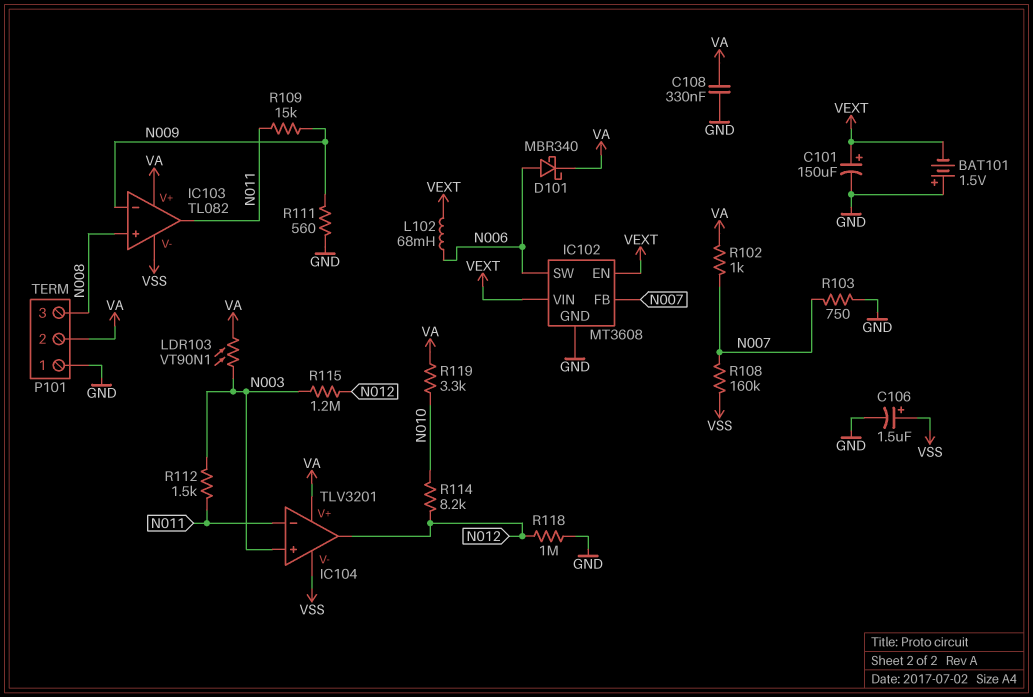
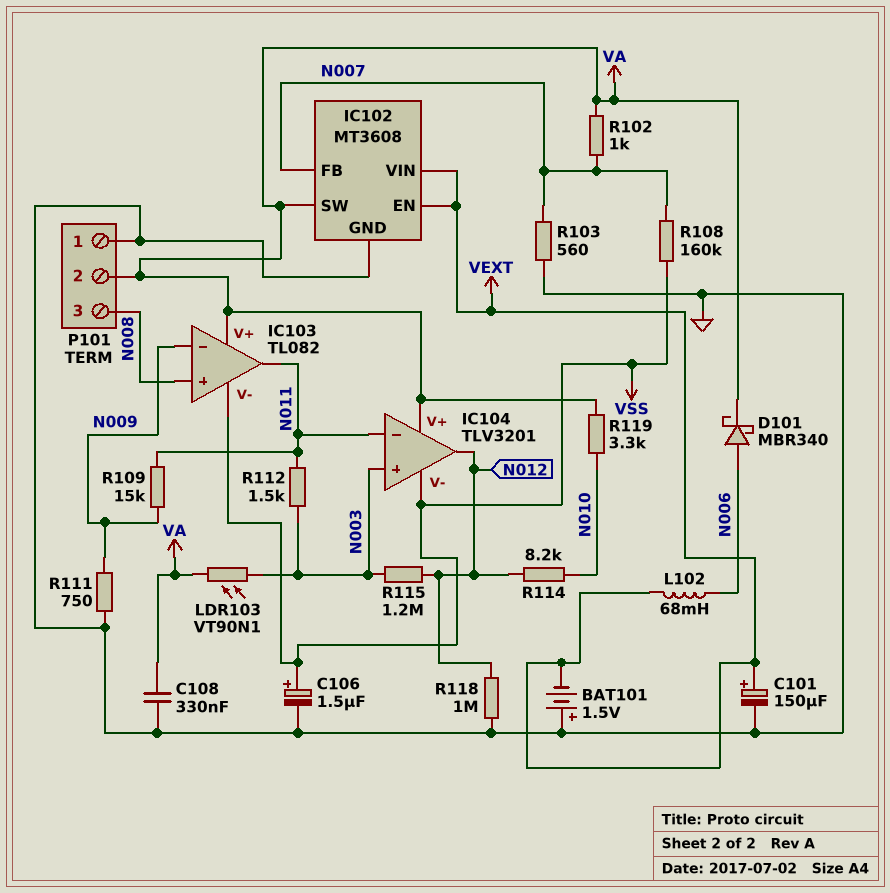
IC102 pin SW: N006 -> VA
R103: 750 (GND, N007) -> 560 (GND, N007)
R111: 560 (GND, N009) -> 750 (GND, N009)

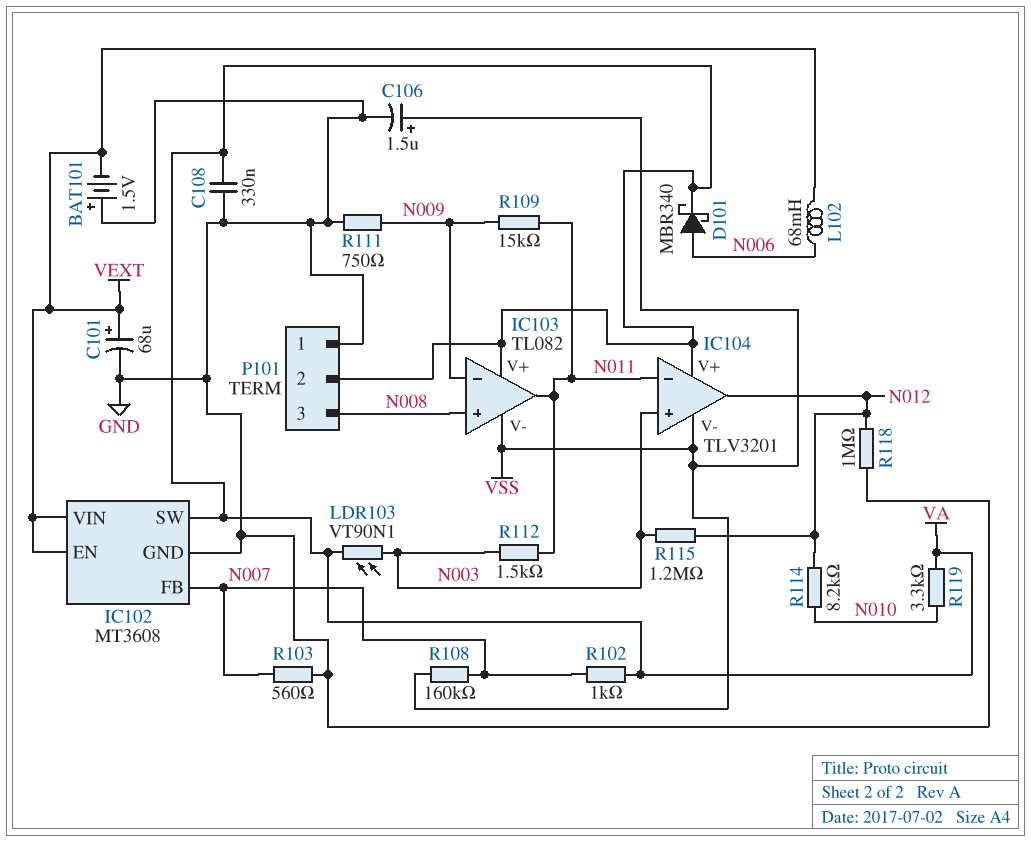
C101: 150uF (plus VEXT, minus GND) -> 68uF (plus VEXT, minus GND)

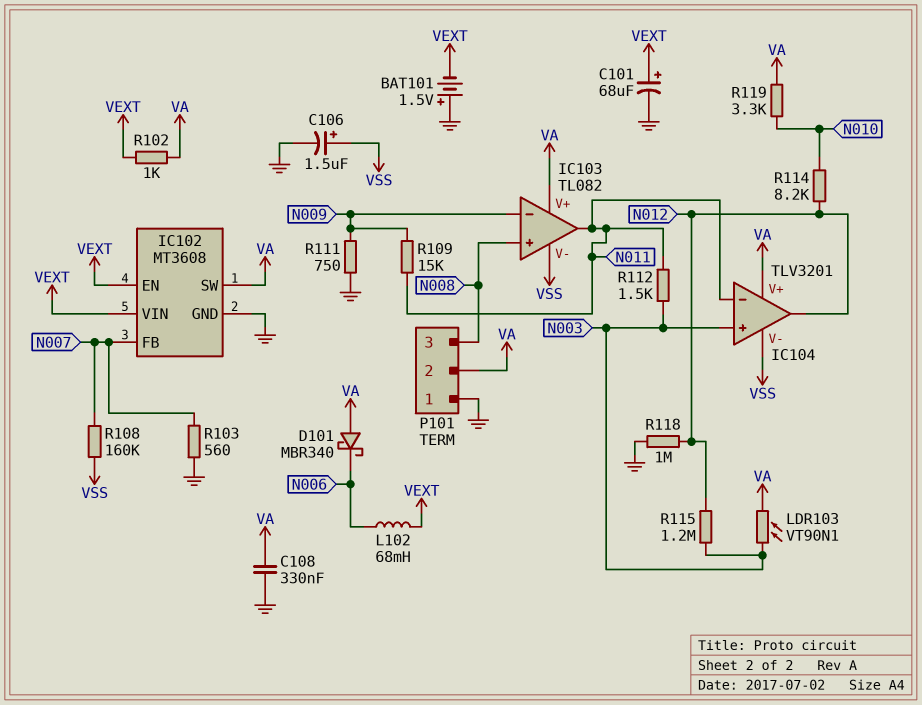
D101: schottky MBR340 (A N006, K VA) -> schottky MBR340 (A VA, K N006)
R102: 1k (N007, VA) -> 1k (VA, VEXT)

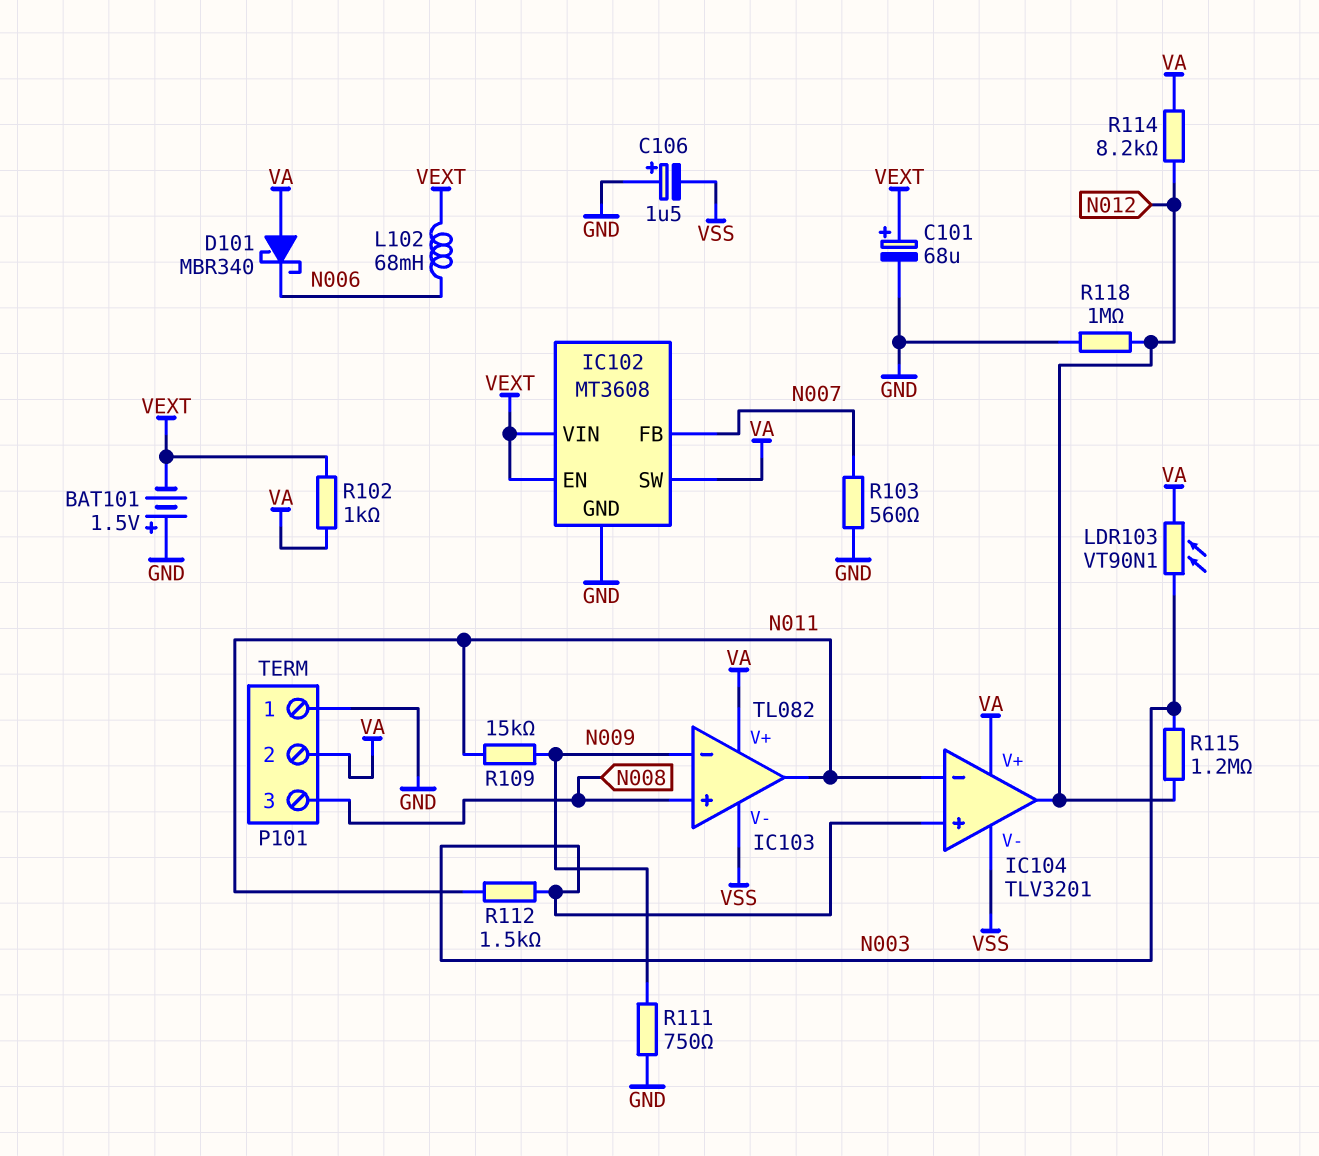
C106: 1.5uF (plus VSS, minus GND) -> 1.5uF (plus GND, minus VSS)
C108: 330nF (GND, VA) -> none
R108: 160k (N007, VSS) -> none
R114: 8.2k (N010, N012) -> 8.2k (N012, VA)
R119: 3.3k (N010, VA) -> none

